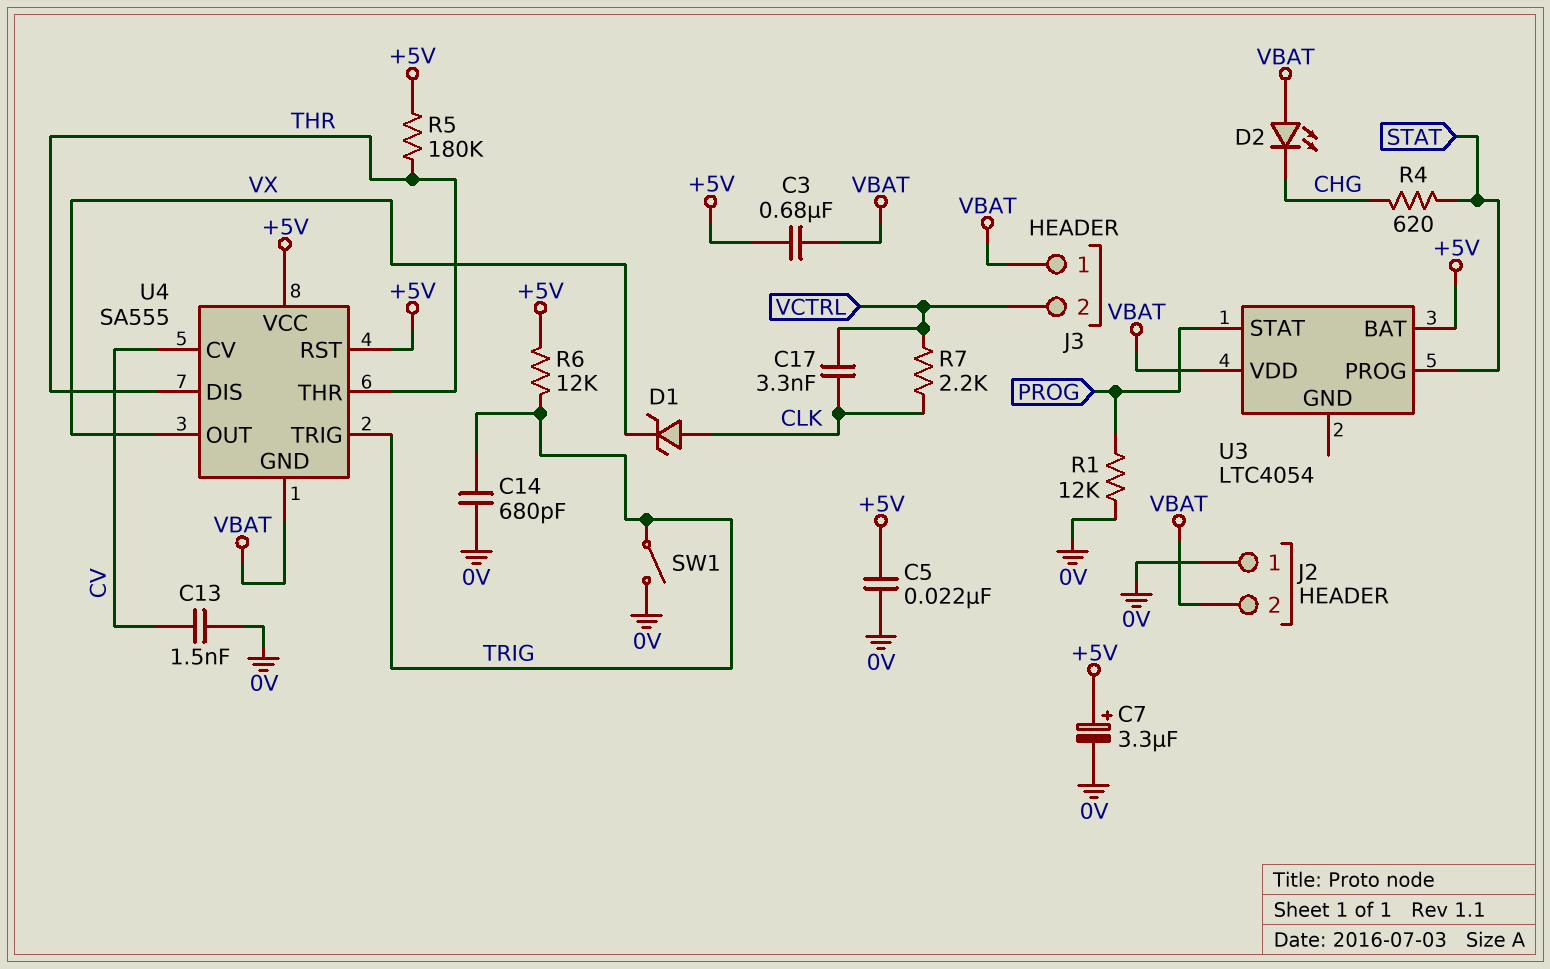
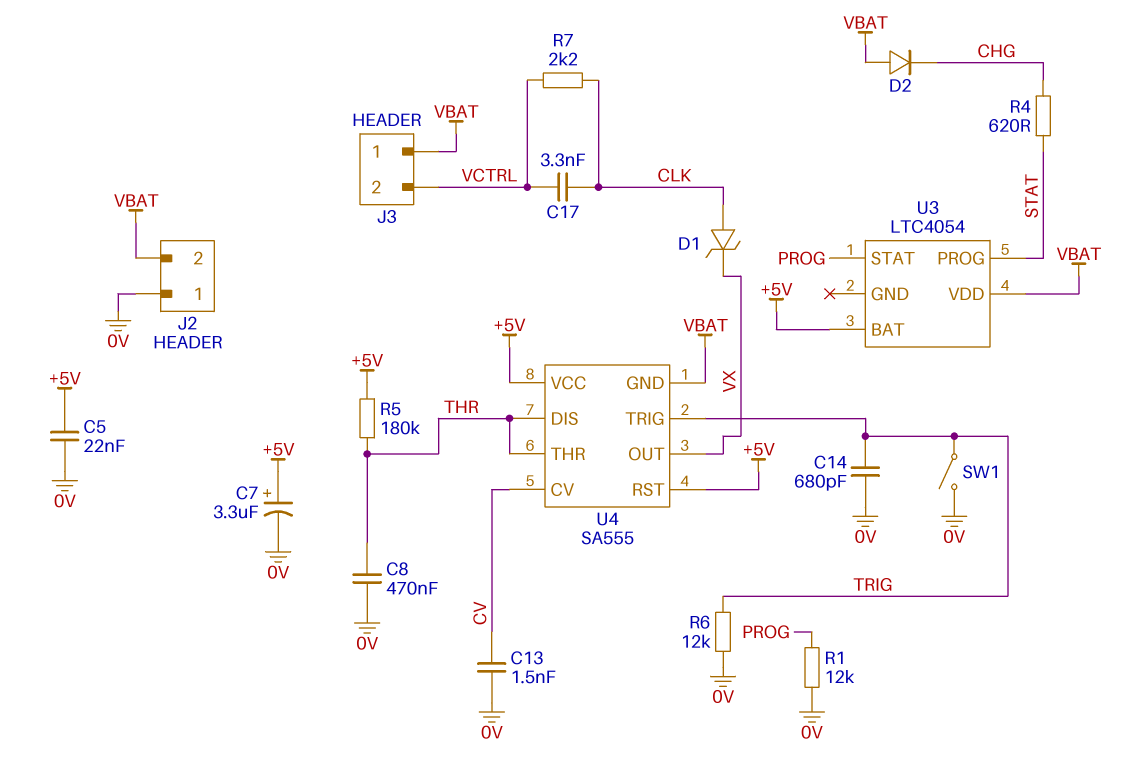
C3: 680nF (+5V, VBAT) -> none
C8: none -> 470nF (0V, THR)
D2: LED (A VBAT, K CHG) -> diode (A VBAT, K CHG)
R6: 12k (+5V, TRIG) -> 12k (0V, TRIG)

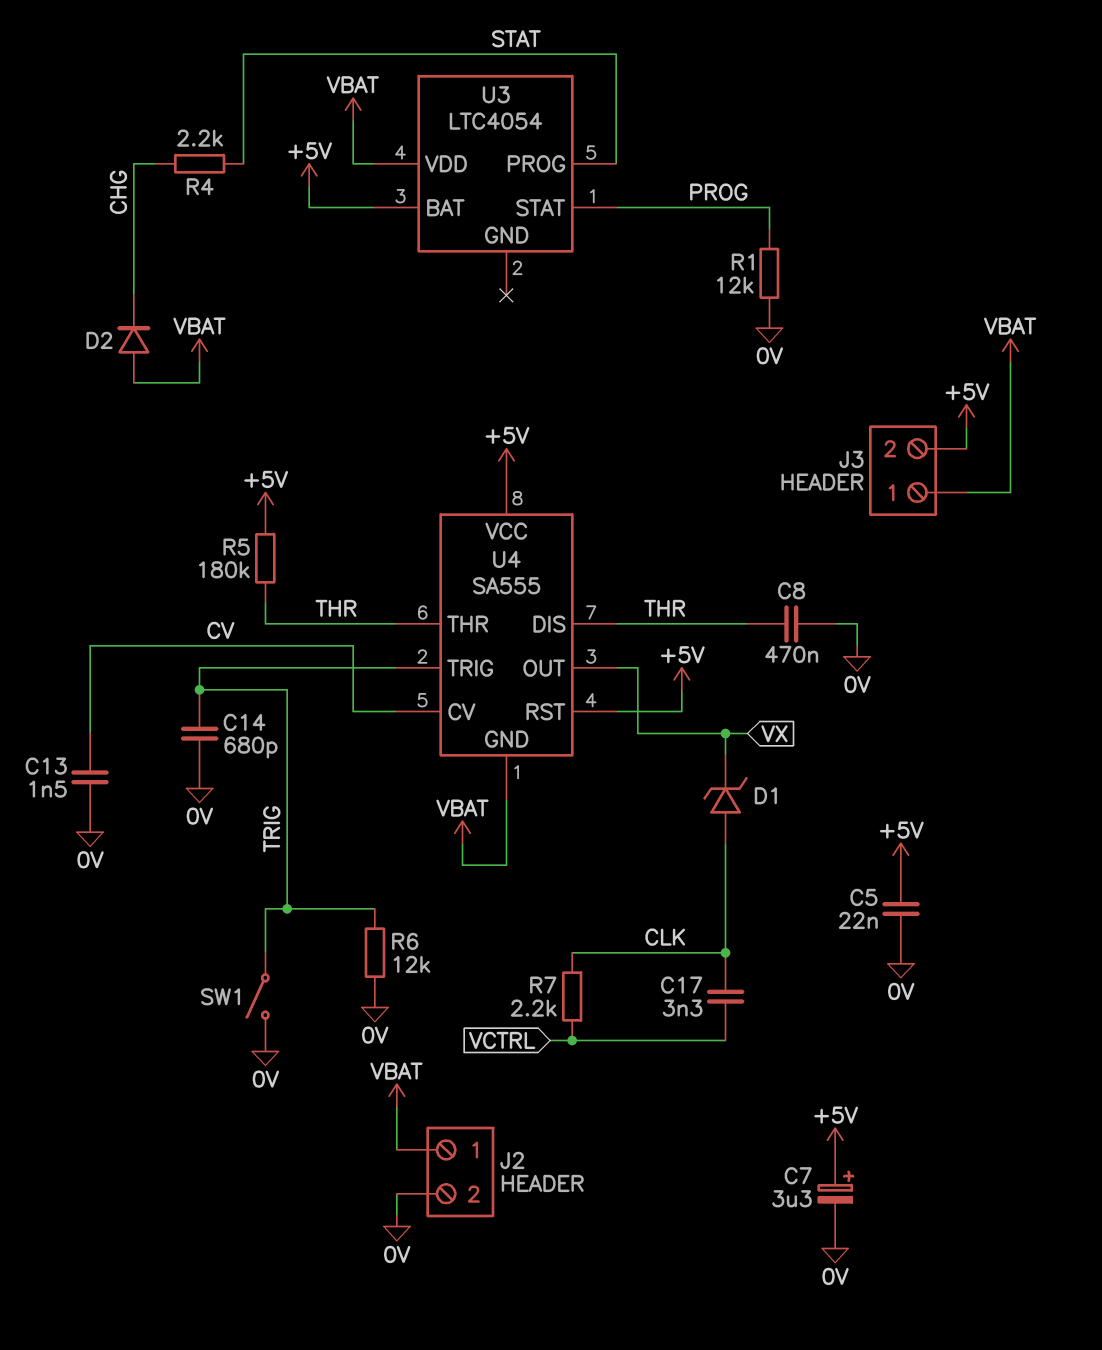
J2 pin 1: 0V -> VBAT
J2 pin 2: VBAT -> 0V
J3 pin 2: VCTRL -> +5V
R4: 620 (CHG, STAT) -> 2.2k (CHG, STAT)

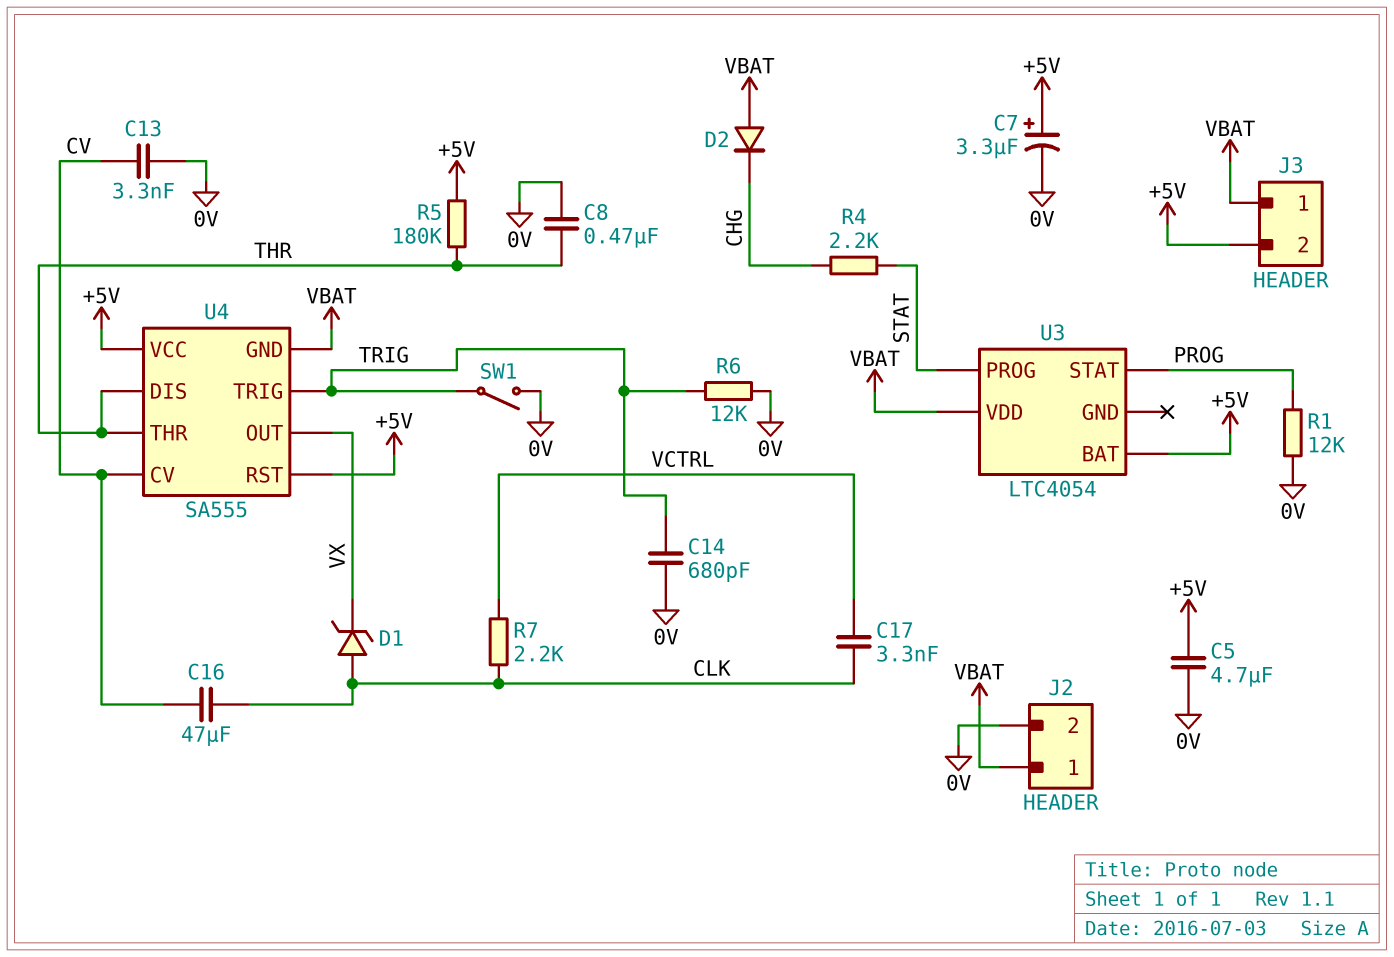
C5: 22nF (+5V, 0V) -> 4.7uF (+5V, 0V)
C13: 1.5nF (0V, CV) -> 3.3nF (0V, CV)
C16: none -> 47uF (CLK, CV)

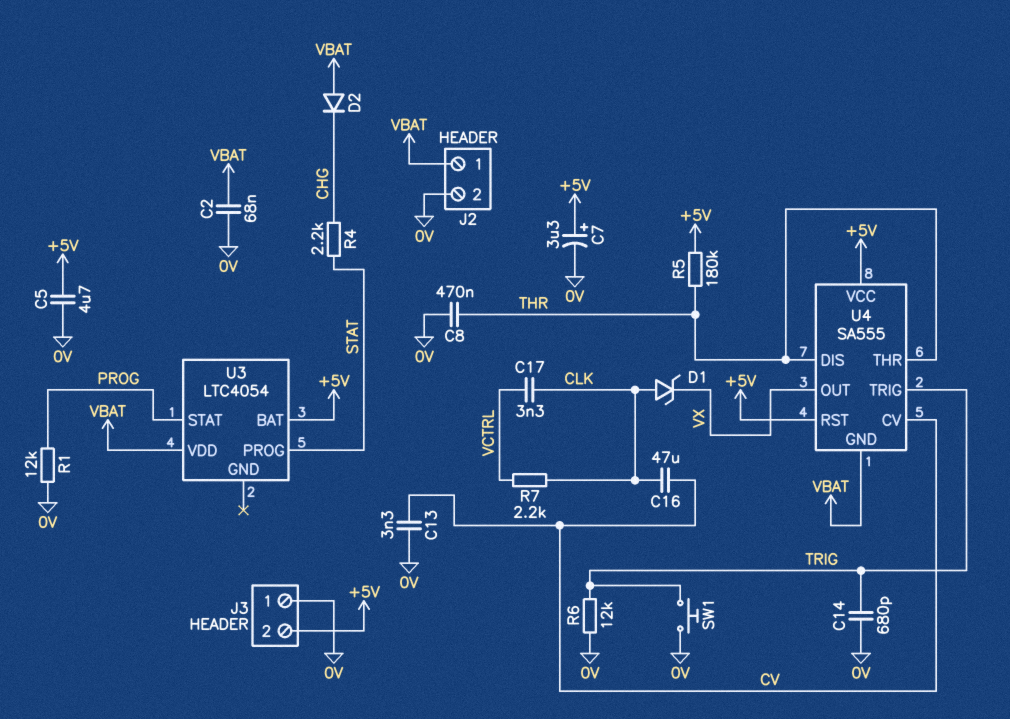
C2: none -> 68nF (0V, VBAT)
J3 pin 1: VBAT -> 0V
SW1: switch (0V, TRIG) -> button (0V, TRIG)

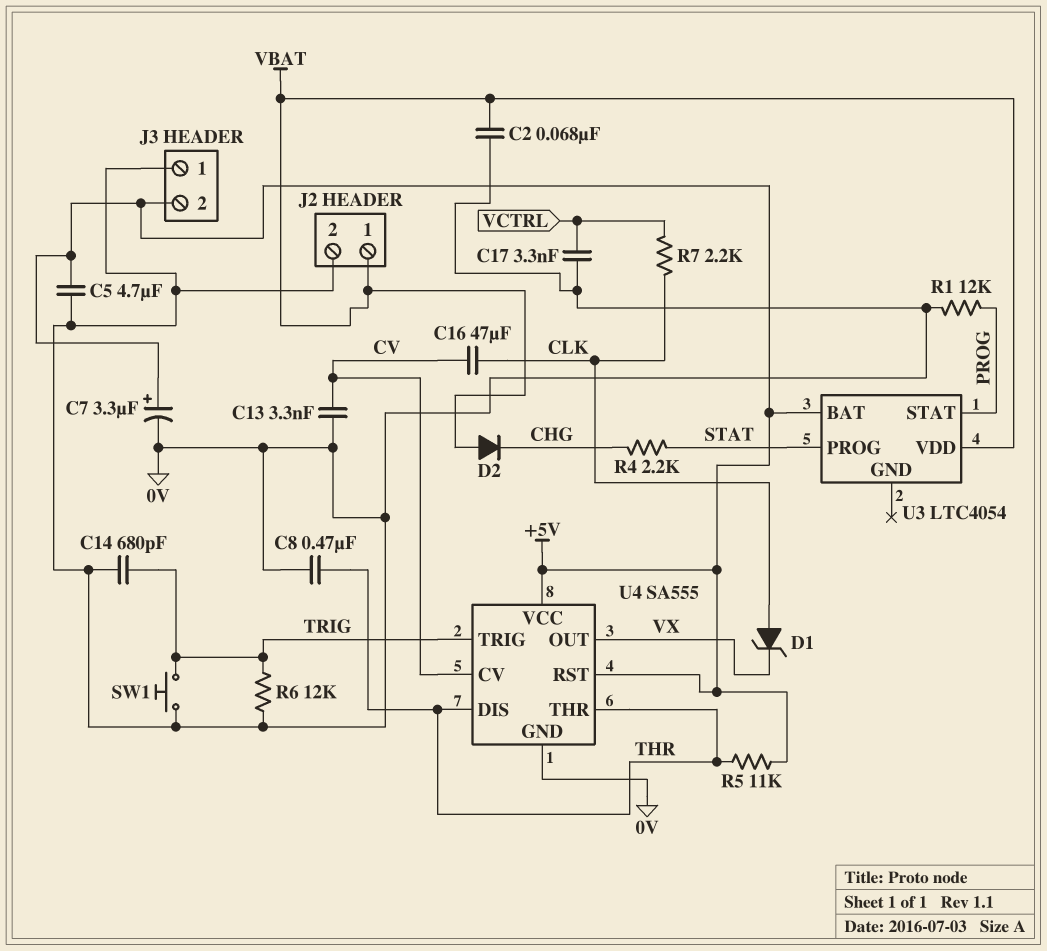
C17: 3.3nF (CLK, VCTRL) -> 3.3nF (0V, VCTRL)
R5: 180k (+5V, THR) -> 11k (+5V, THR)
U4 pin GND: VBAT -> 0V

